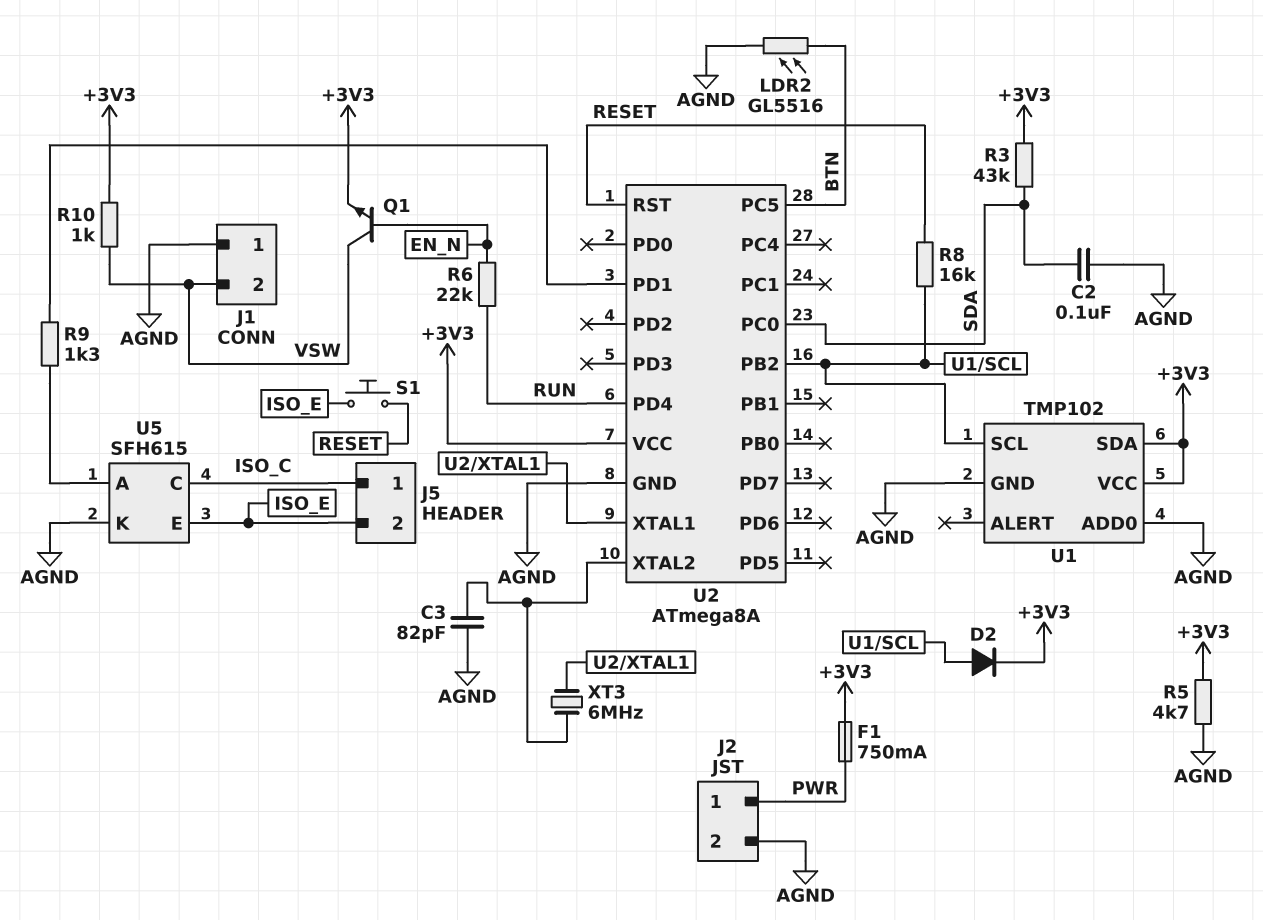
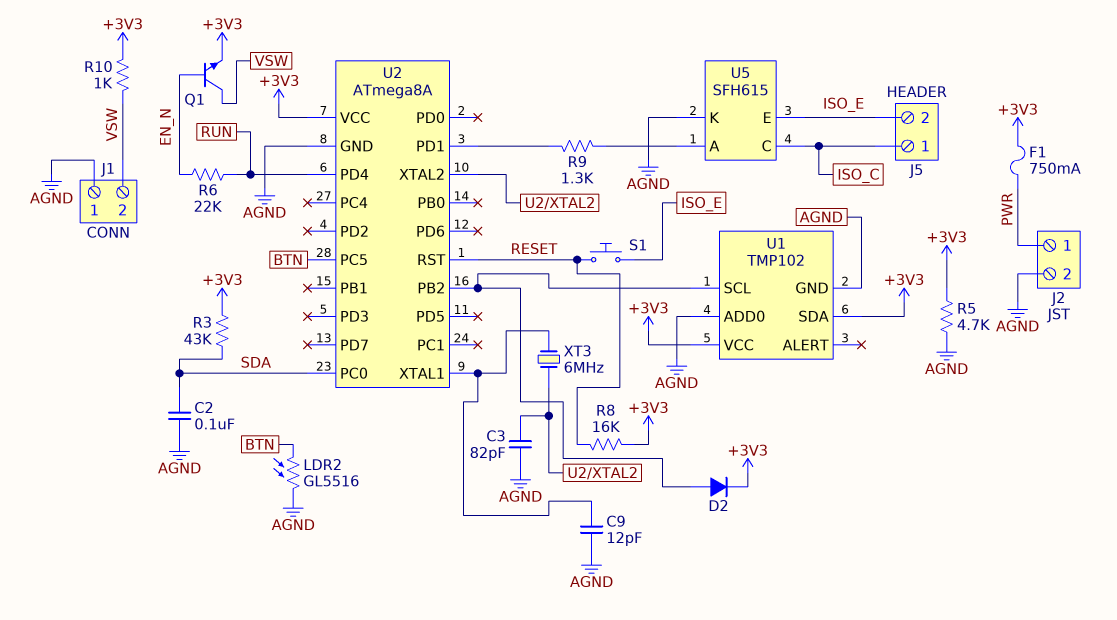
C9: none -> 12pF (AGND, U2/XTAL1)
R8: 16k (RESET, U1/SCL) -> 16k (+3V3, RESET)

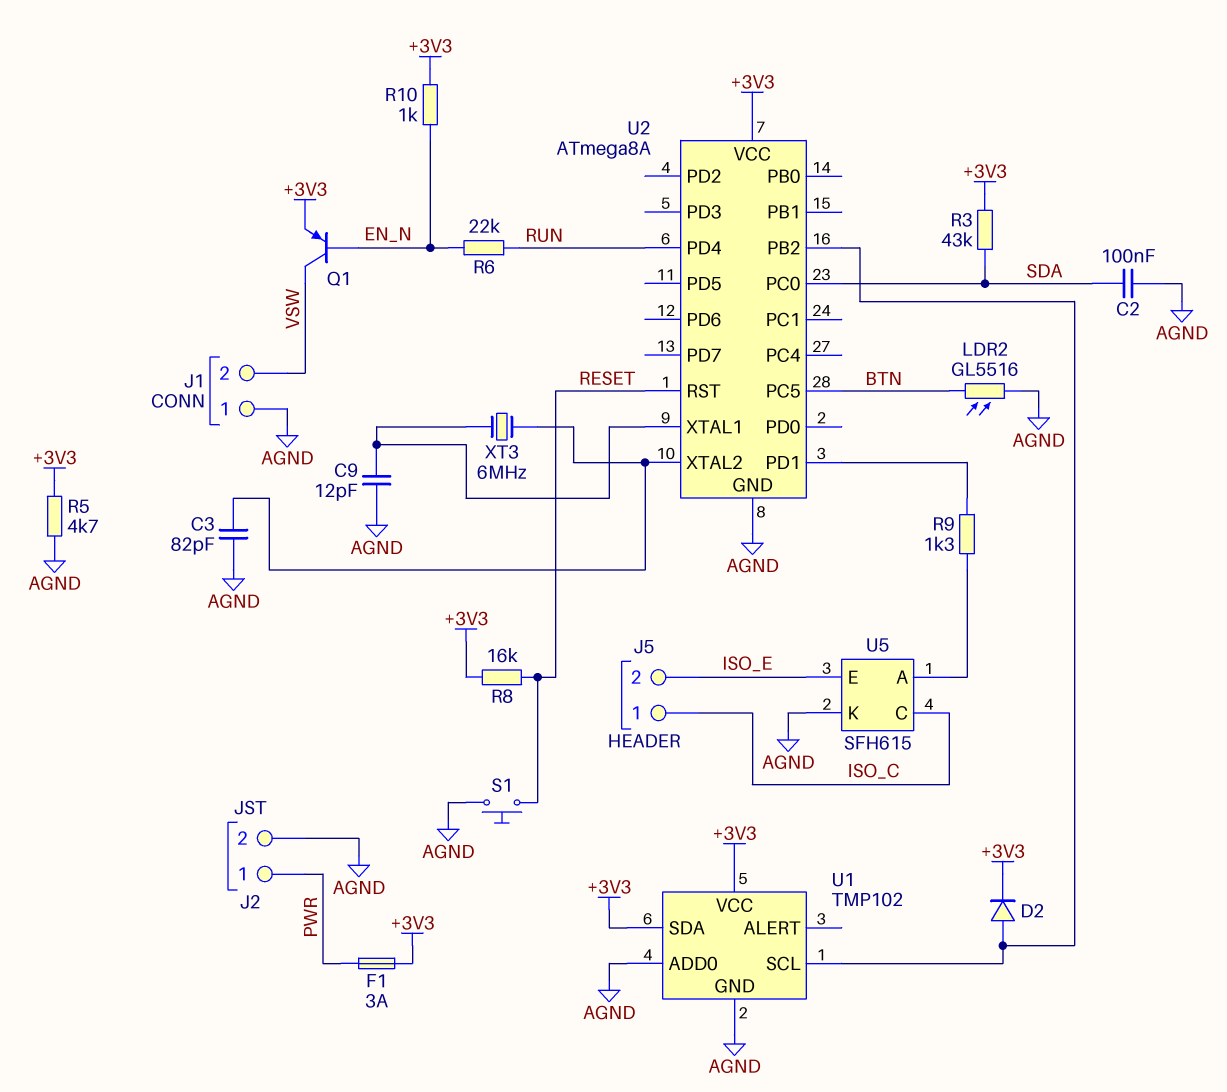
F1: 750mA (+3V3, PWR) -> 3A (+3V3, PWR)
Q1: NPN (B EN_N, C VSW, E +3V3) -> PNP (B EN_N, C VSW, E +3V3)
R10: 1k (+3V3, VSW) -> 1k (+3V3, EN_N)
S1: button (ISO_E, RESET) -> button (AGND, RESET)

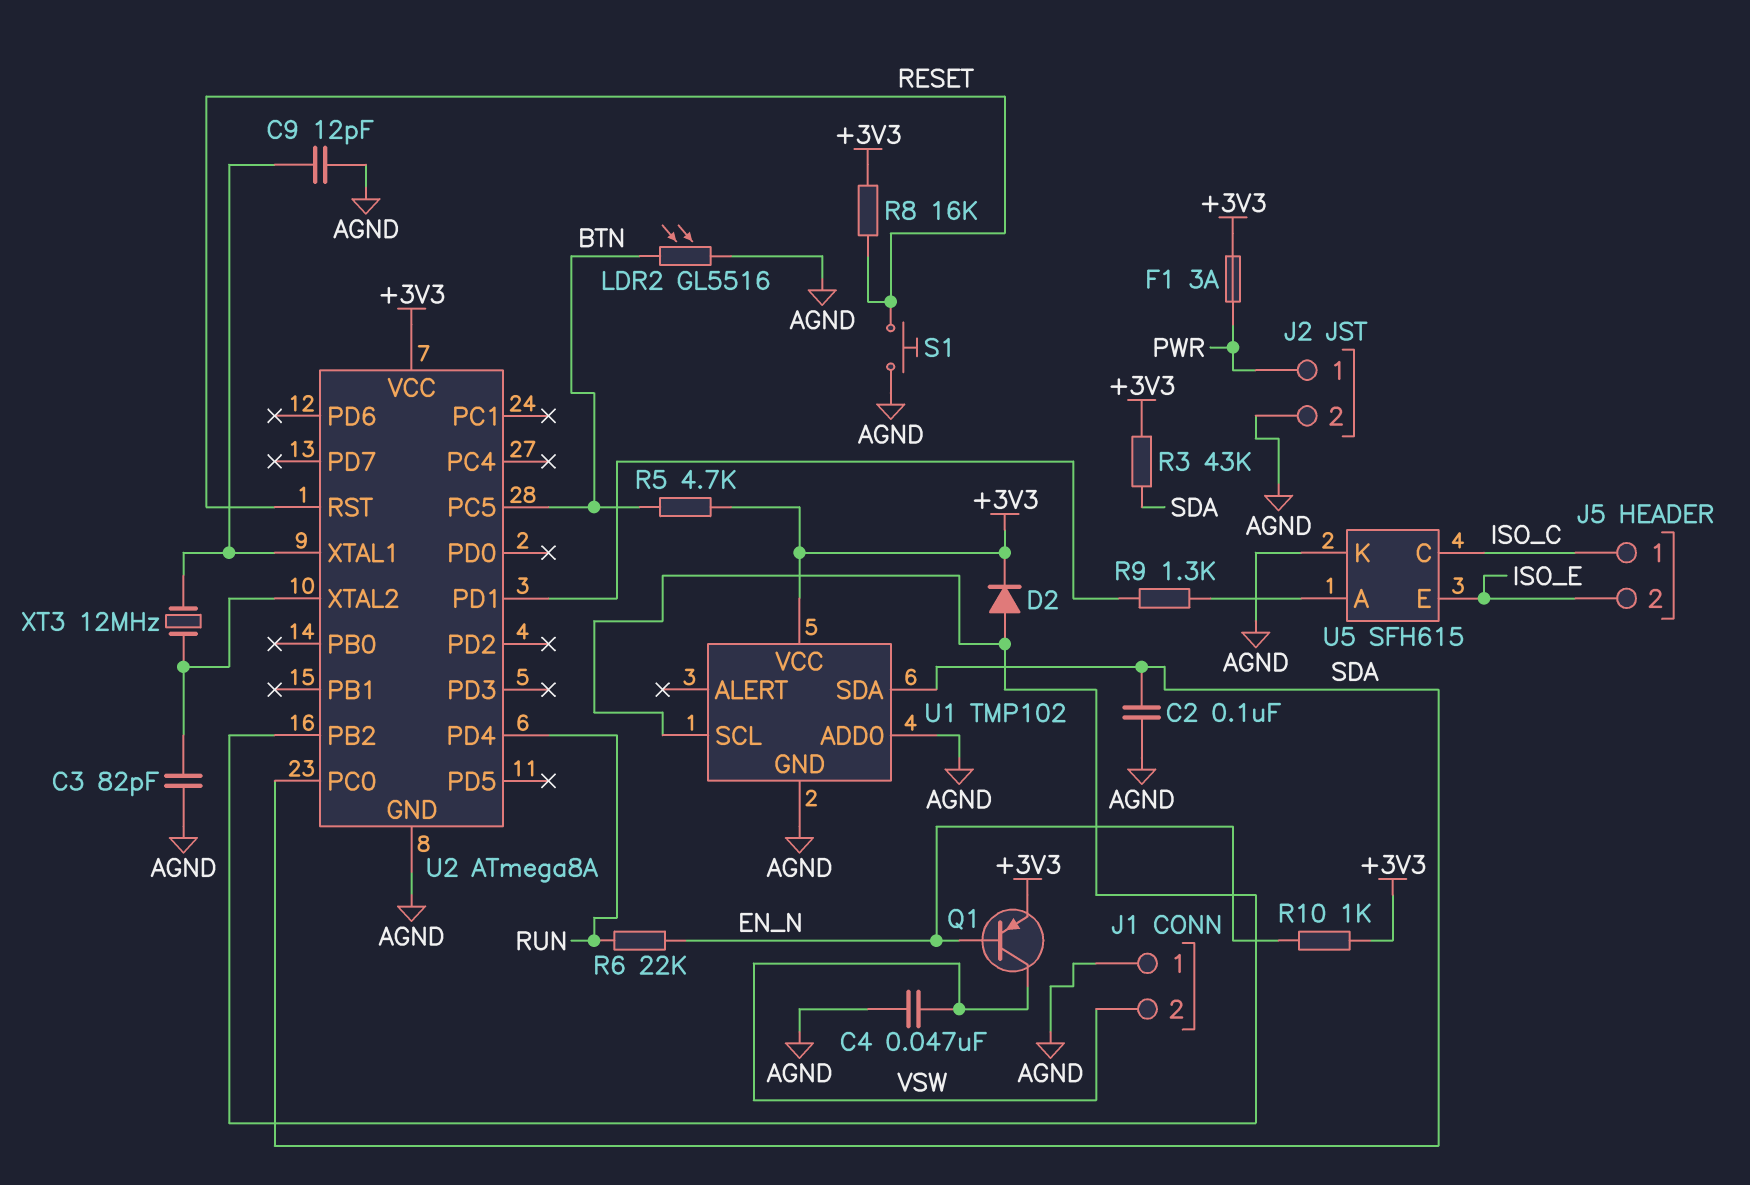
C4: none -> 47nF (AGND, VSW)
R5: 4.7k (+3V3, AGND) -> 4.7k (+3V3, BTN)
U1 pin SDA: +3V3 -> SDA
XT3: 6MHz (U2/XTAL1, U2/XTAL2) -> 12MHz (U2/XTAL1, U2/XTAL2)

